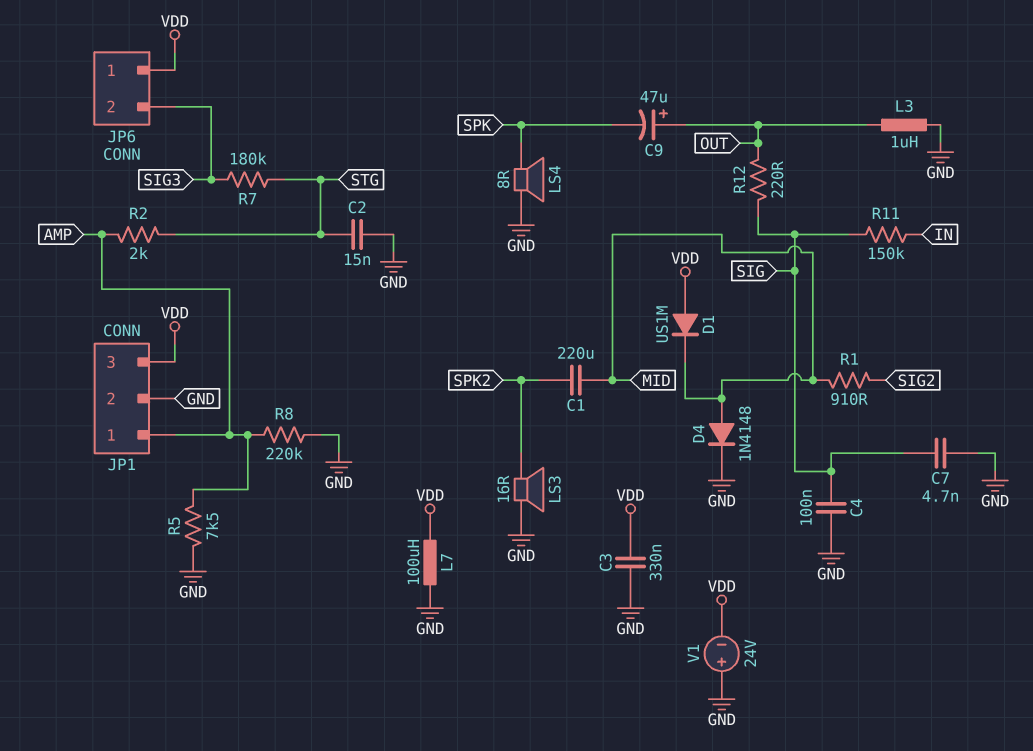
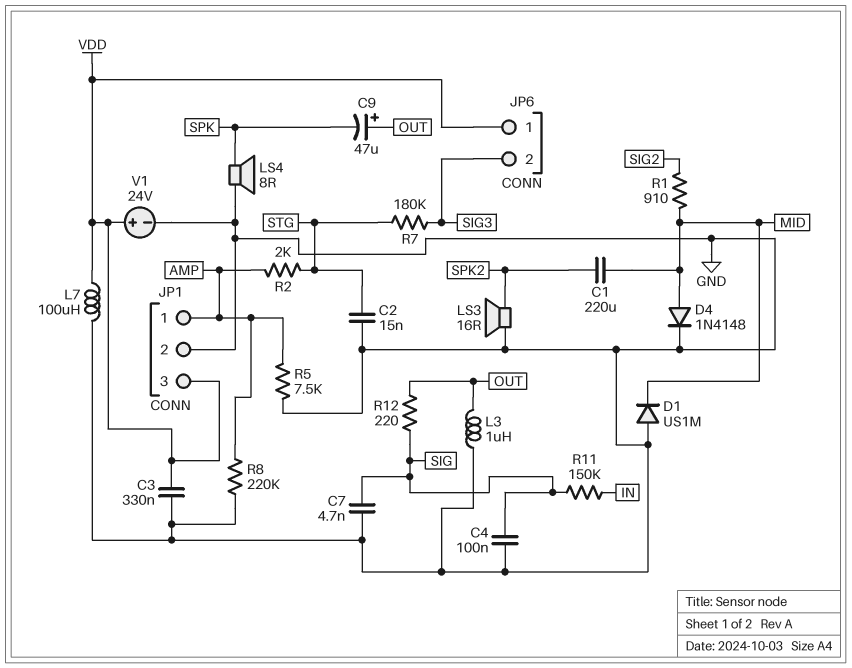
D1: diode US1M (A VDD, K MID) -> diode US1M (A GND, K MID)
V1: 24V (plus GND, minus VDD) -> 24V (plus VDD, minus GND)

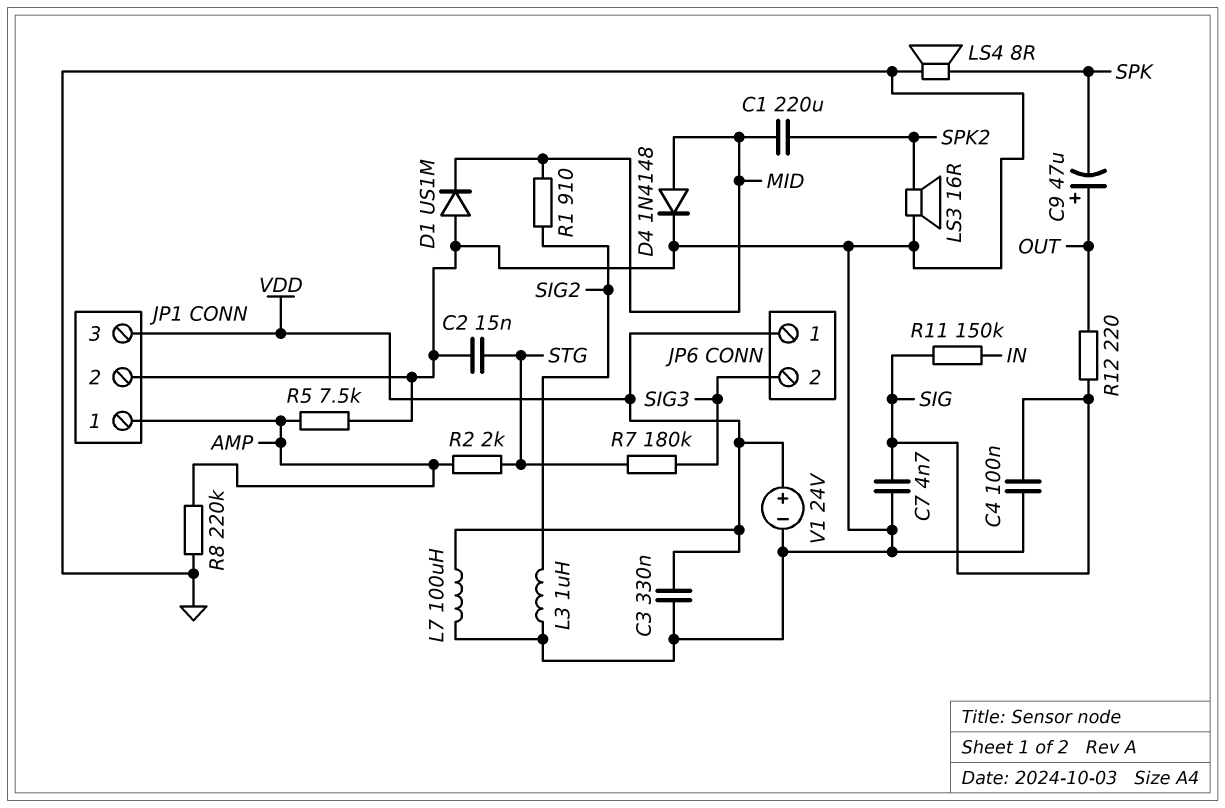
L3: 1uH (GND, OUT) -> 1uH (GND, SIG2)

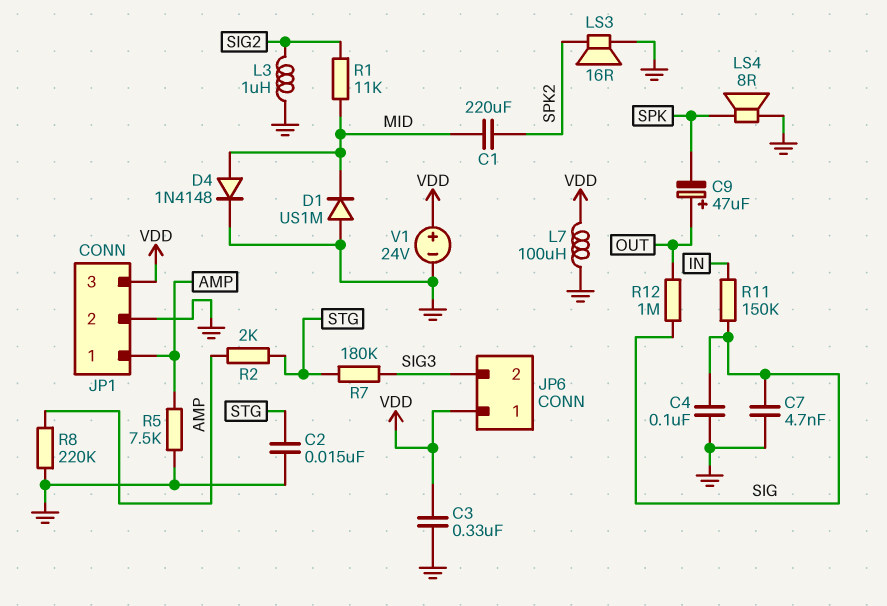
R1: 910 (MID, SIG2) -> 11k (MID, SIG2)
R12: 220 (OUT, SIG) -> 1M (OUT, SIG)

